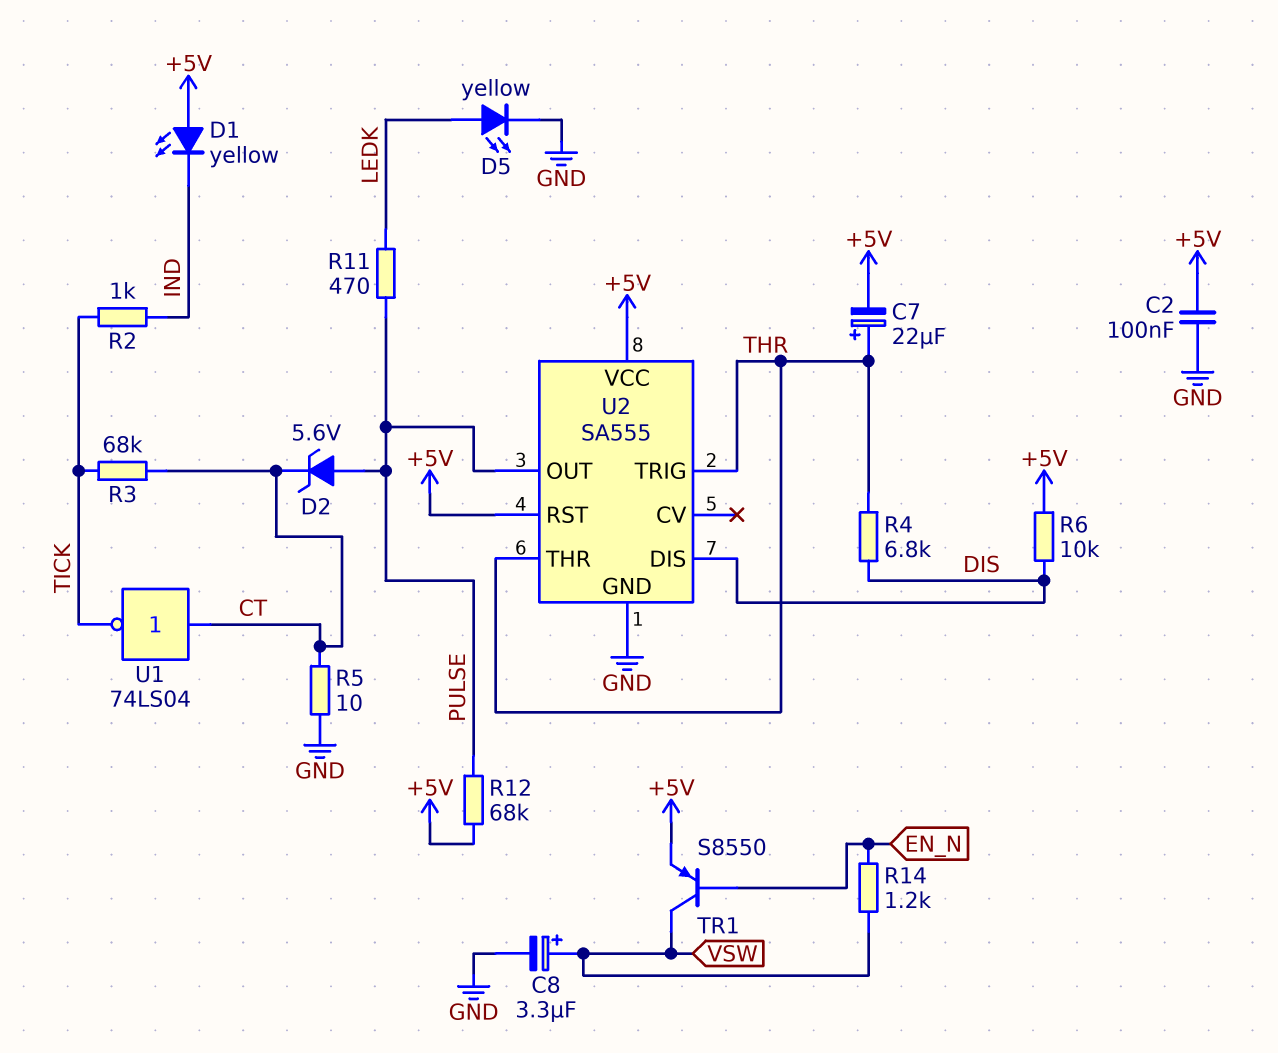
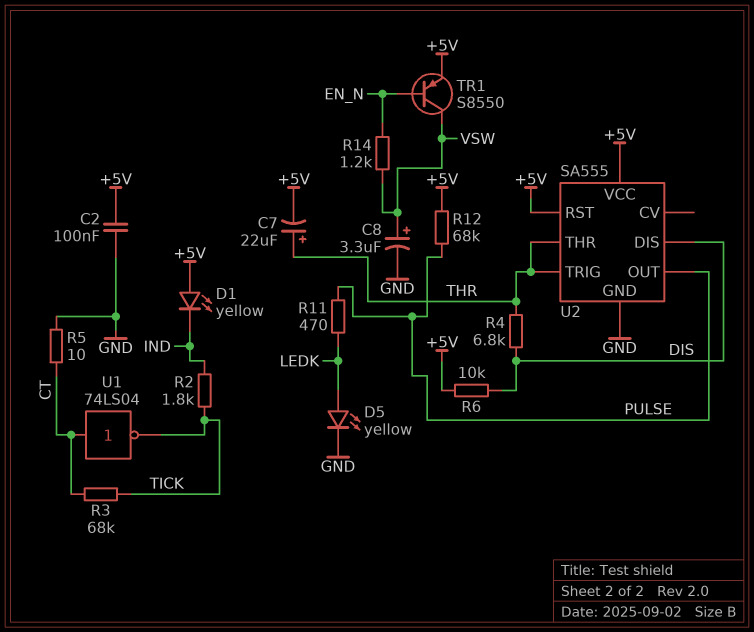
D2: zener 5.6V (A PULSE, K CT) -> none
R2: 1k (IND, TICK) -> 1.8k (IND, TICK)

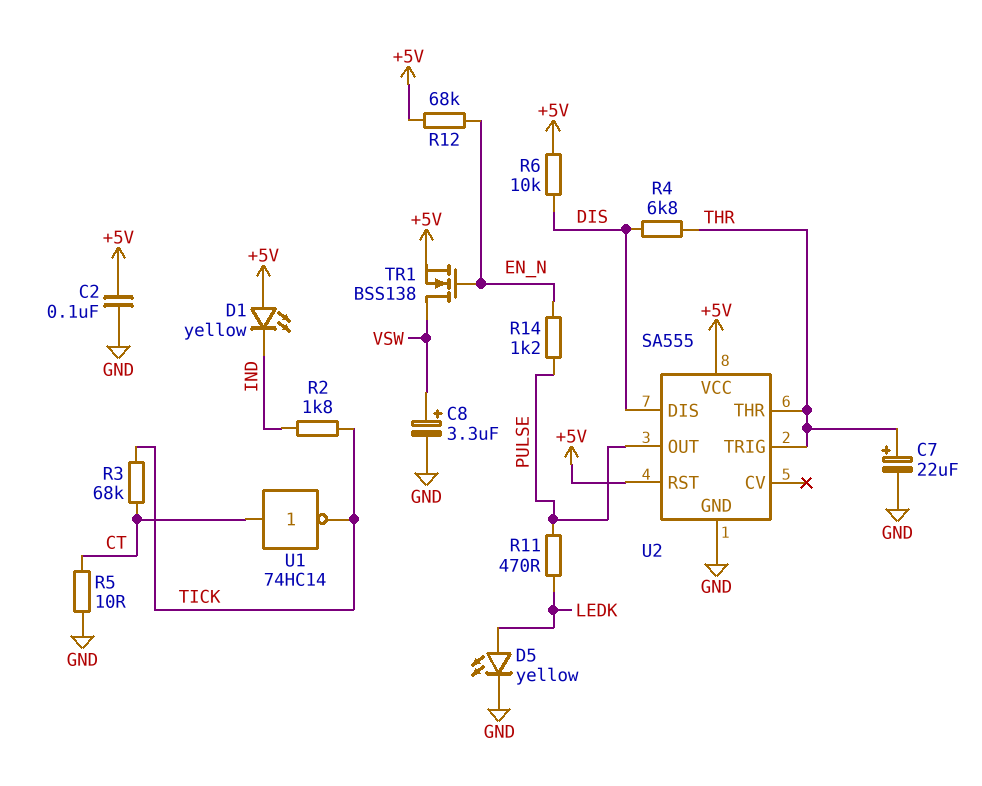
C7: 22uF (plus THR, minus +5V) -> 22uF (plus THR, minus GND)
R12: 68k (+5V, PULSE) -> 68k (+5V, EN_N)
R14: 1.2k (EN_N, VSW) -> 1.2k (EN_N, PULSE)
TR1: PNP S8550 (B EN_N, C VSW, E +5V) -> NMOS BSS138 (G EN_N, D VSW, S +5V)
U1: NOT 74LS04 (in CT, out TICK) -> NOT 74HC14 (in CT, out TICK)

